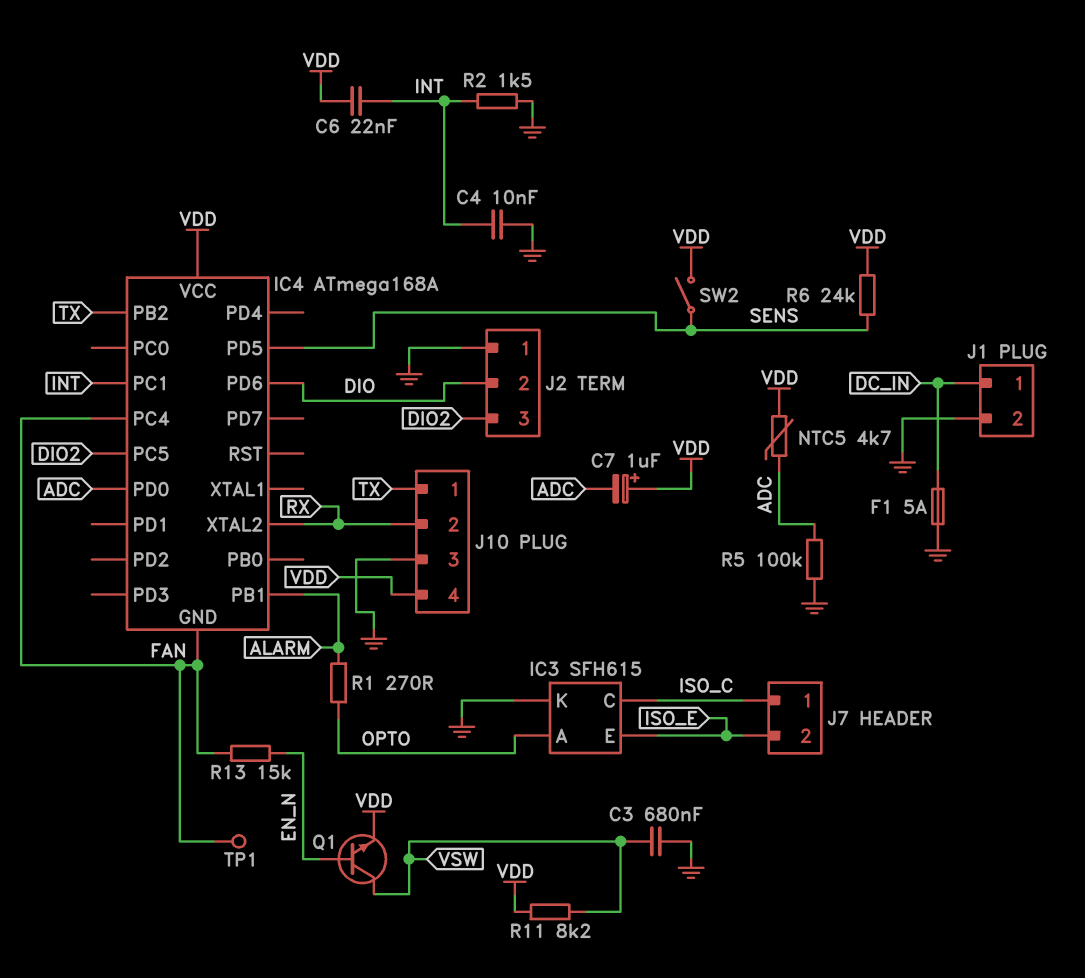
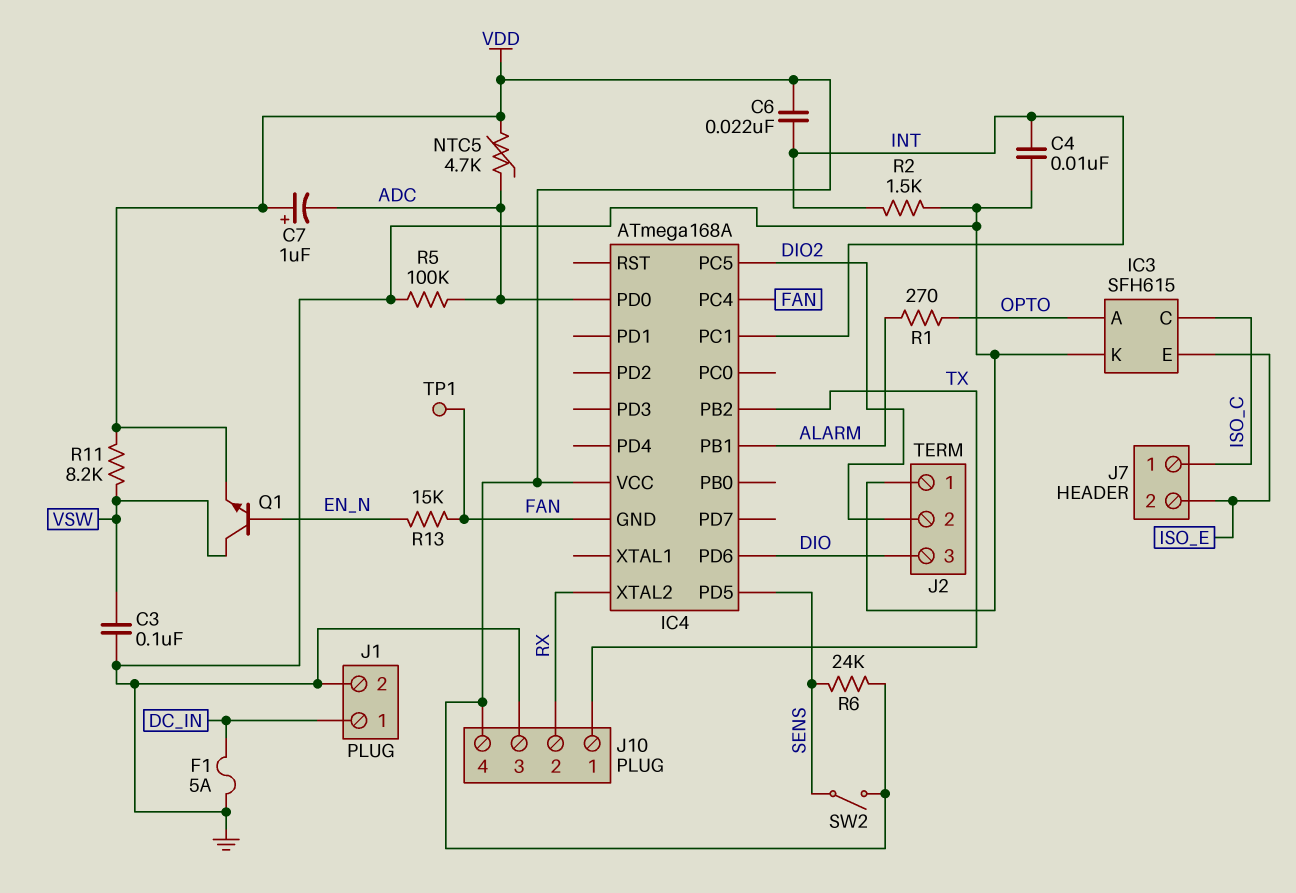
C3: 680nF (GND, VSW) -> 100nF (GND, VSW)
J2 pin 2: DIO -> DIO2
J2 pin 3: DIO2 -> DIO

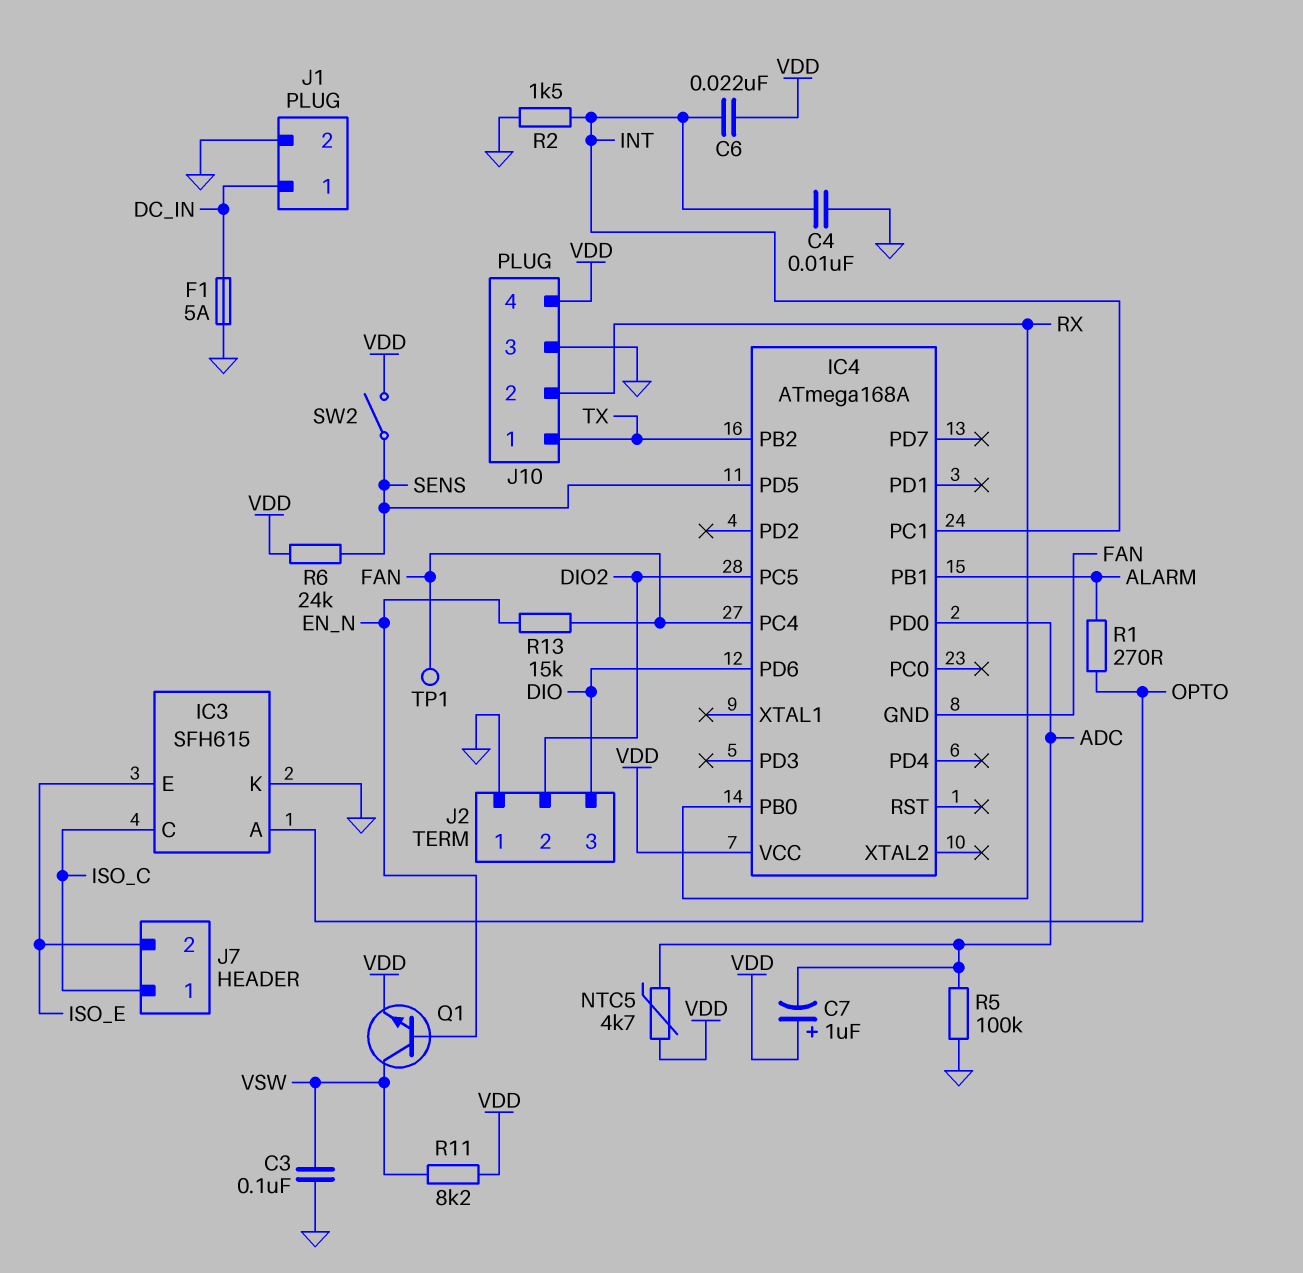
IC4 pin PB0: none -> RX
IC4 pin XTAL2: RX -> none

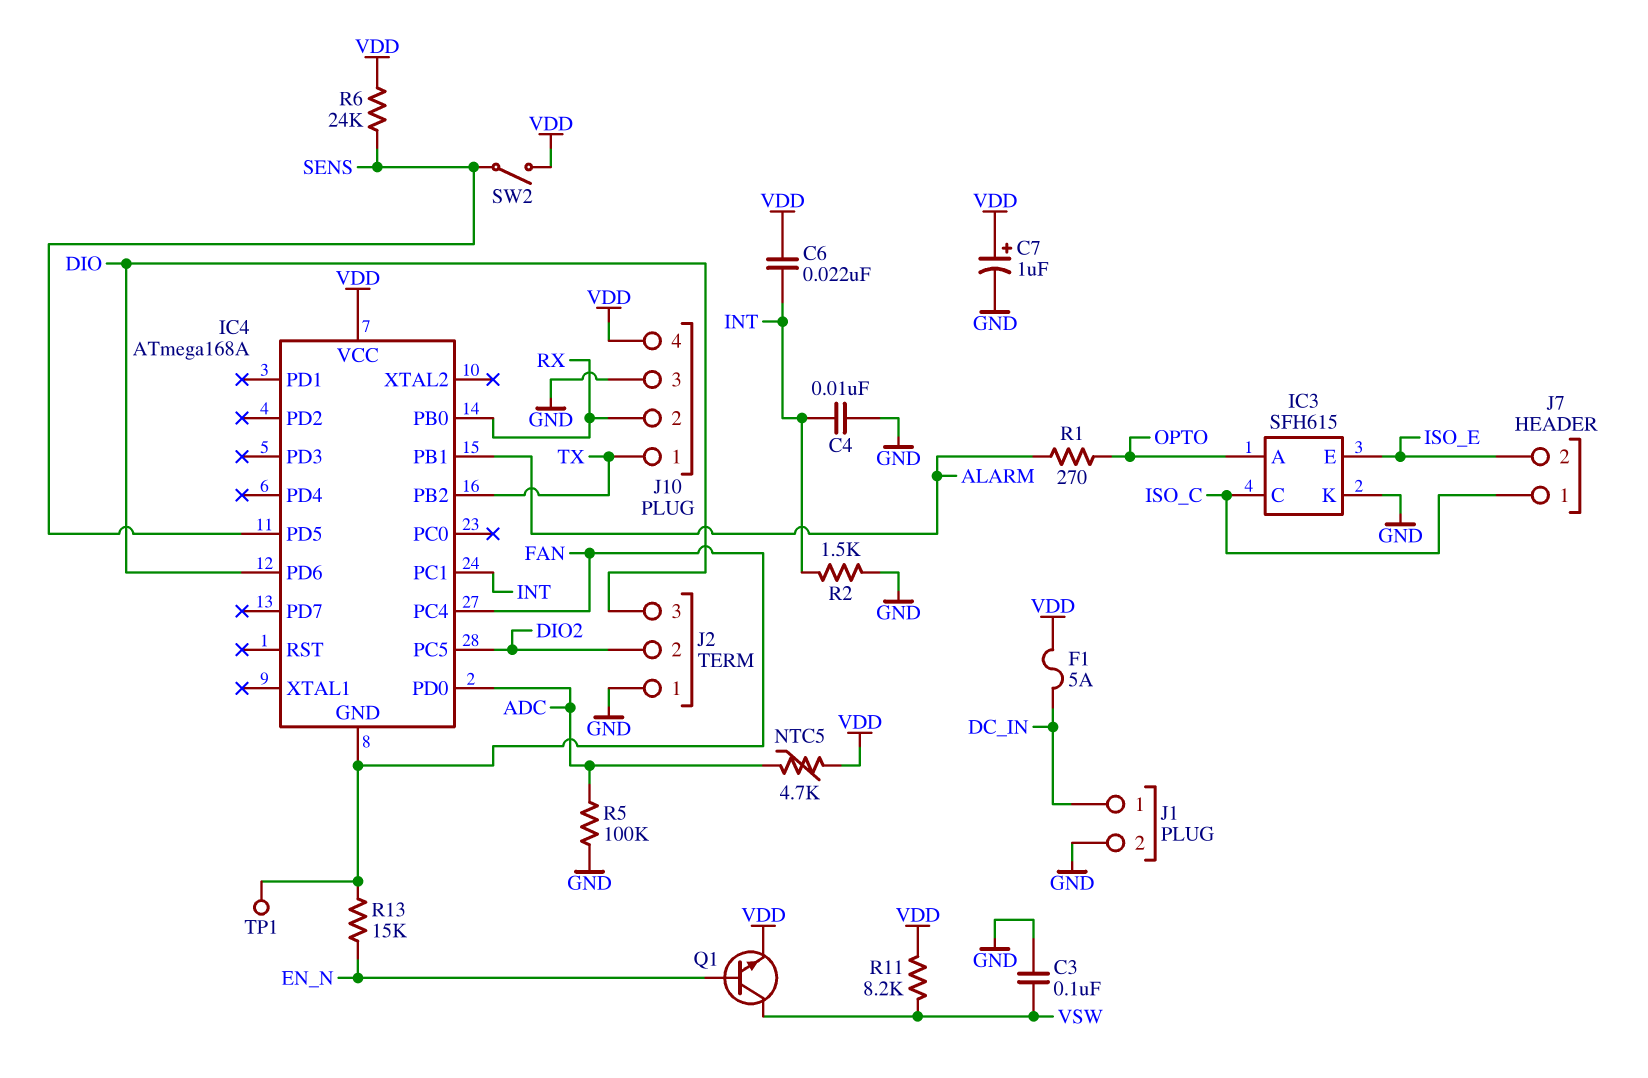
C7: 1uF (plus VDD, minus ADC) -> 1uF (plus VDD, minus GND)
F1: 5A (DC_IN, GND) -> 5A (DC_IN, VDD)

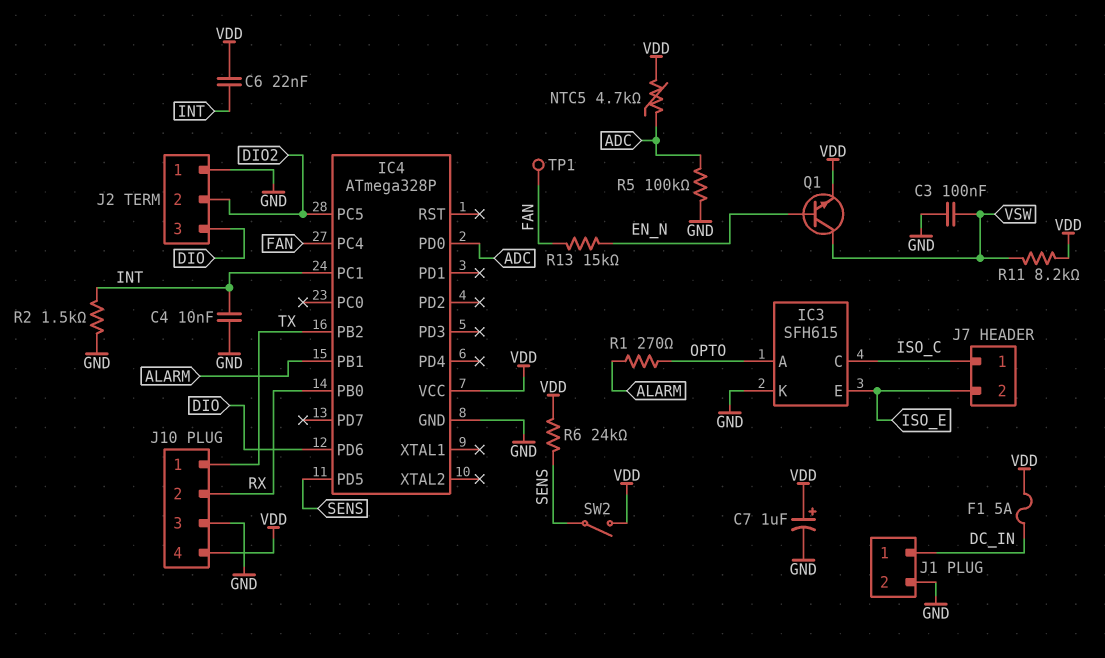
IC4: ATmega168A -> ATmega328P
IC4 pin GND: FAN -> GND

